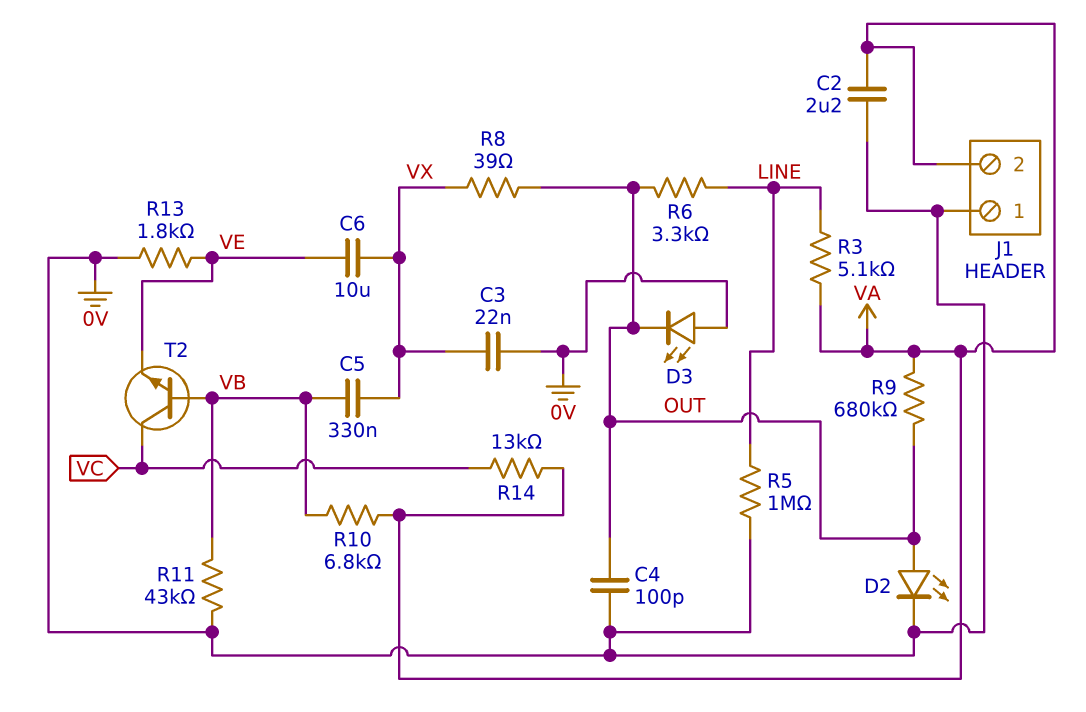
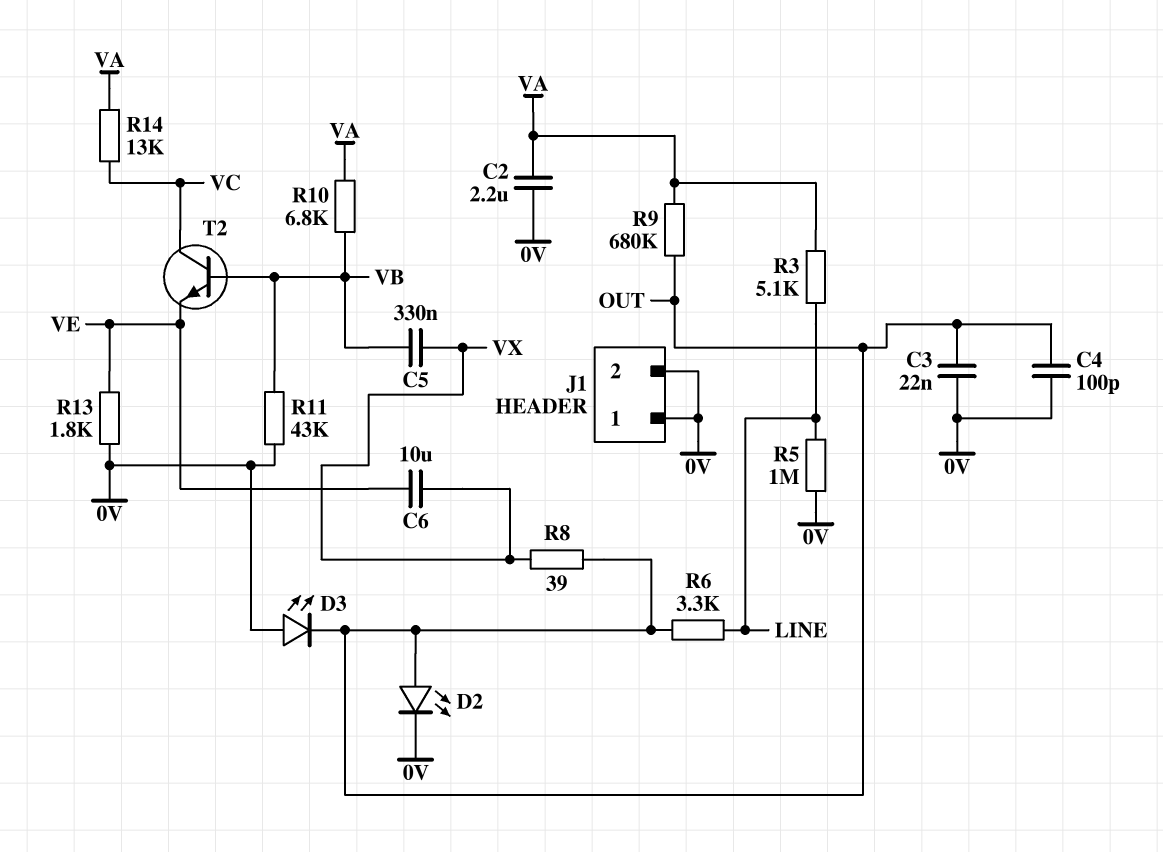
C3: 22nF (0V, VX) -> 22nF (0V, OUT)
J1 pin 2: VA -> 0V

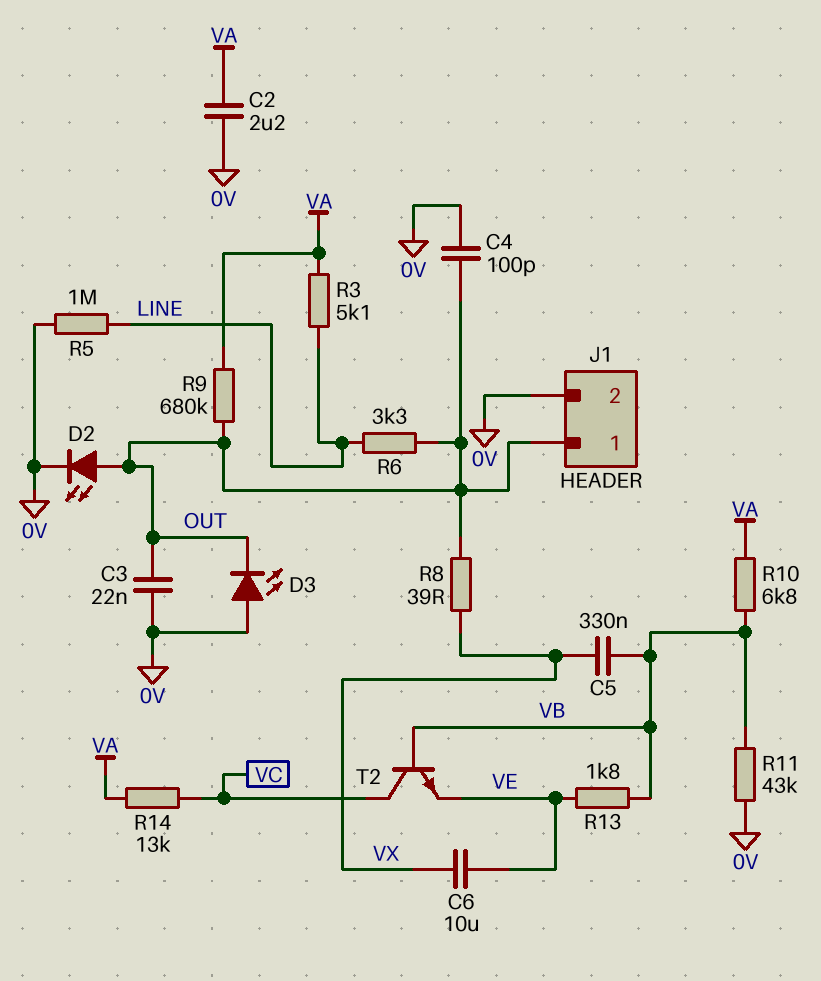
J1 pin 1: 0V -> OUT
R13: 1.8k (0V, VE) -> 1.8k (VB, VE)

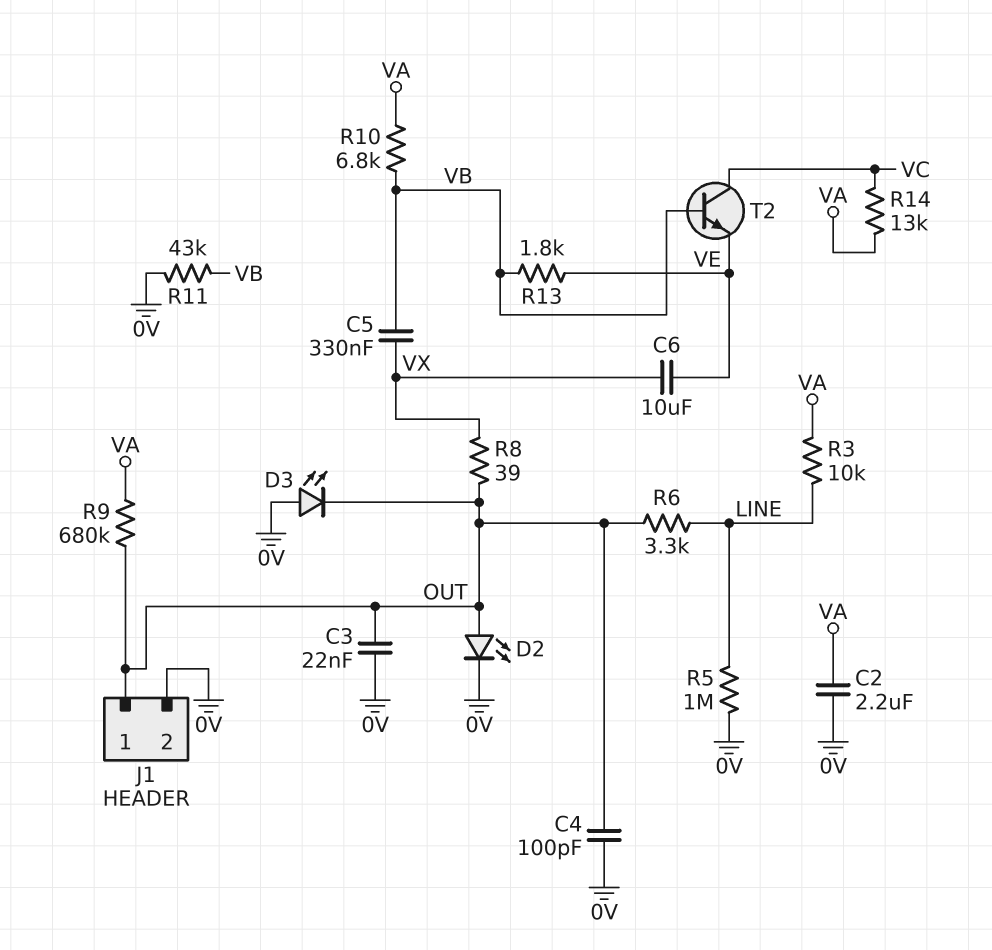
R3: 5.1k (LINE, VA) -> 10k (LINE, VA)

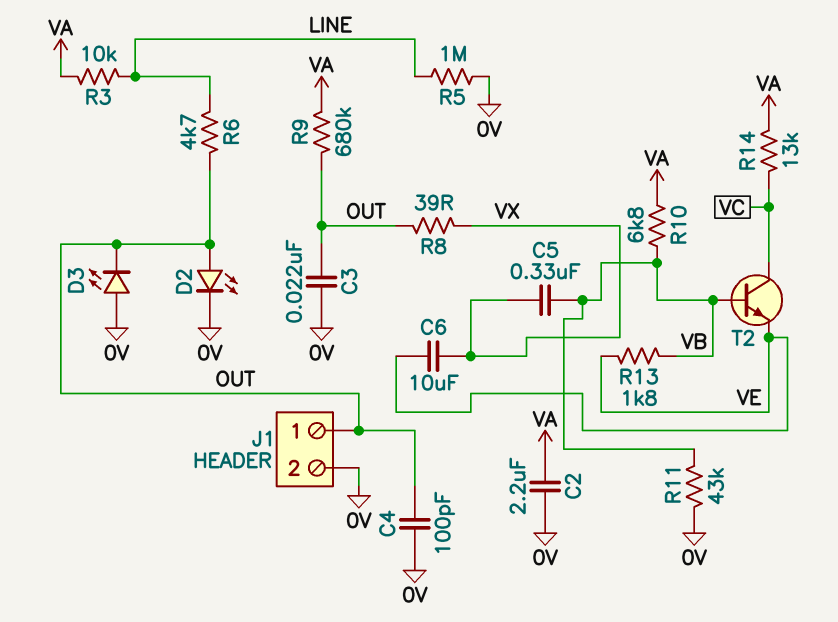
R6: 3.3k (LINE, OUT) -> 4.7k (LINE, OUT)

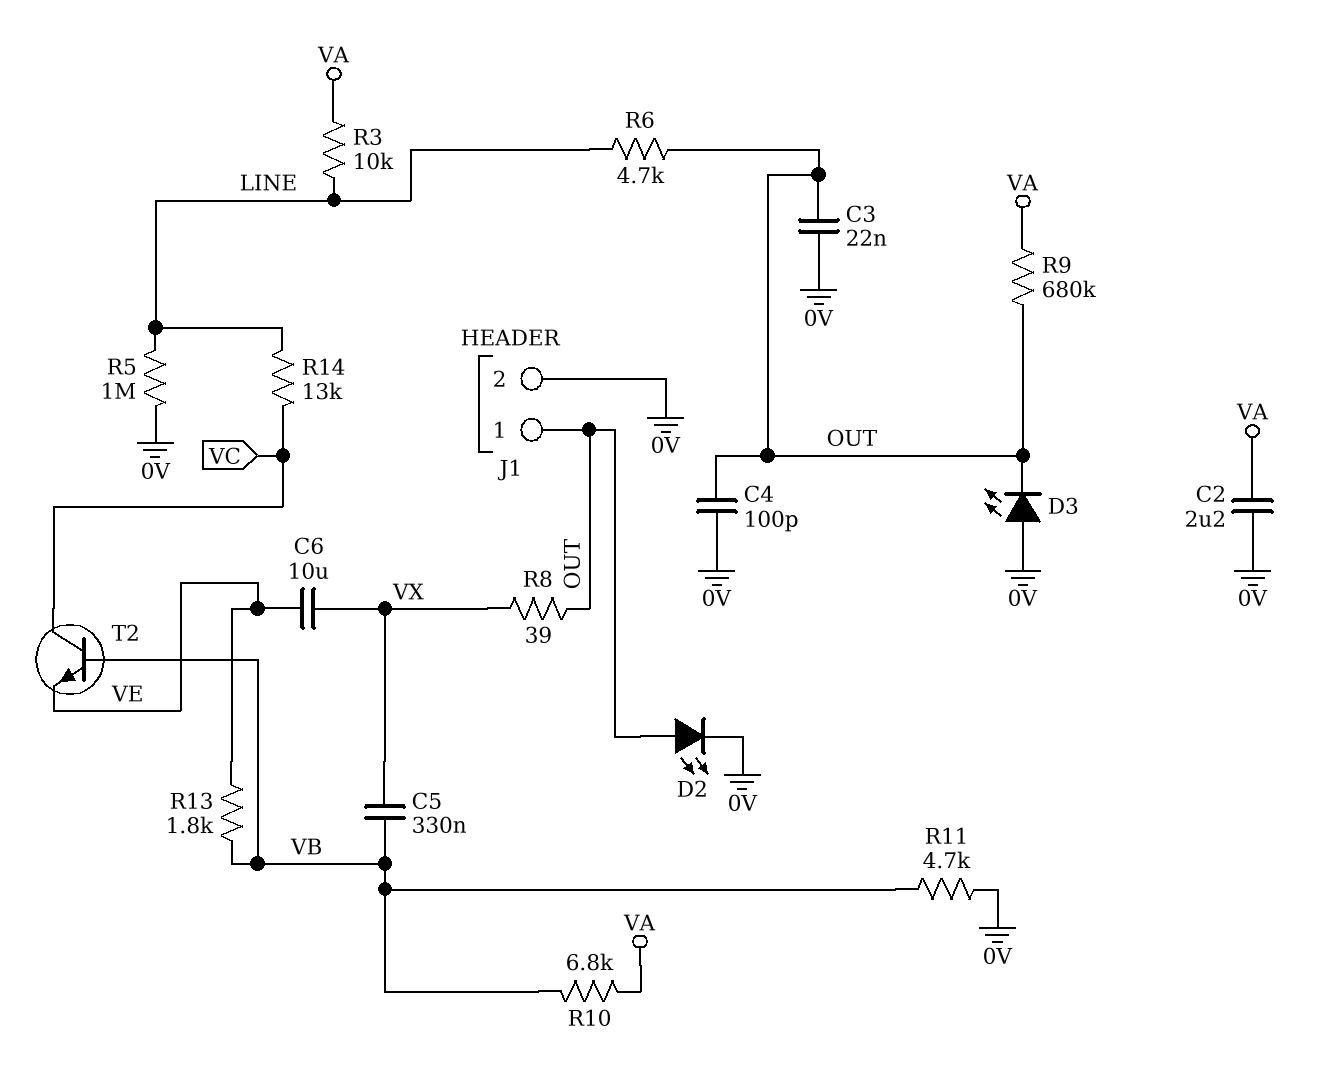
R11: 43k (0V, VB) -> 4.7k (0V, VB)
R14: 13k (VA, VC) -> 13k (LINE, VC)

